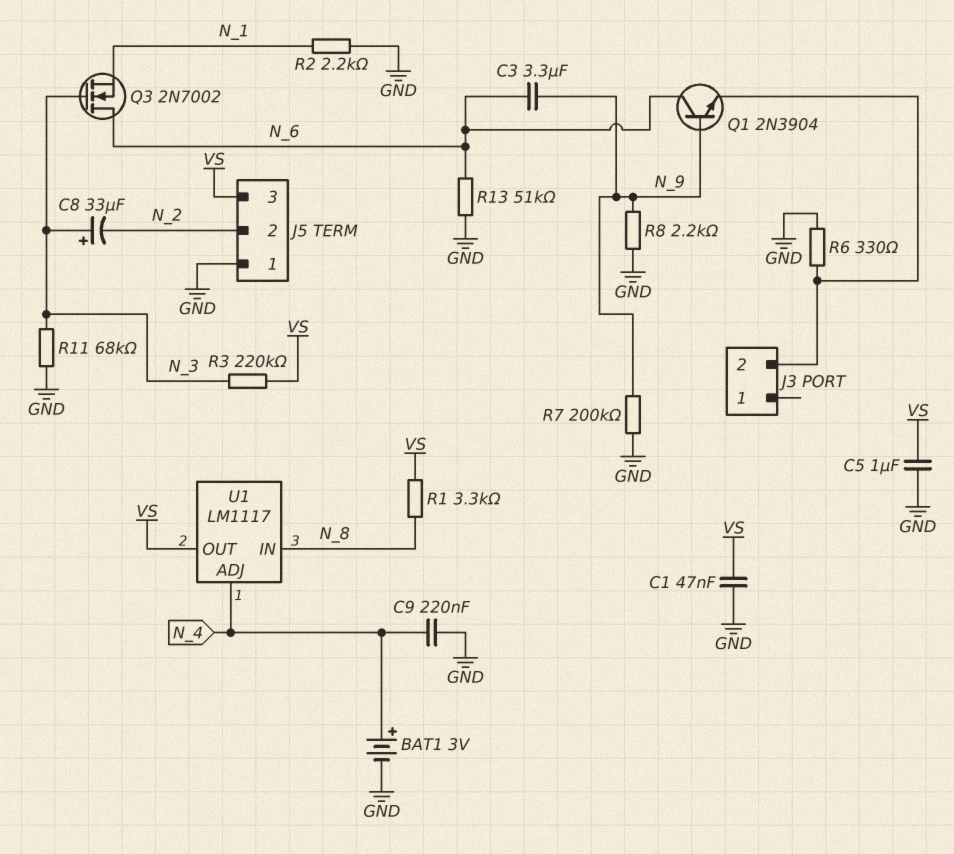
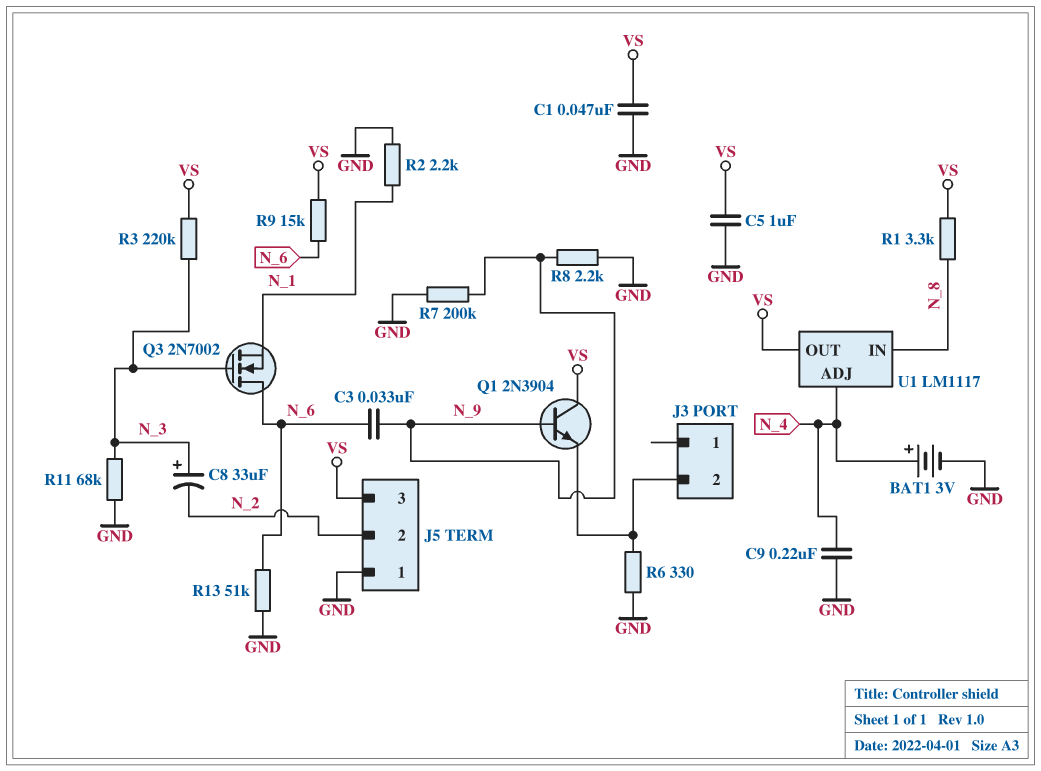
C3: 3.3uF (N_6, N_9) -> 33nF (N_6, N_9)
Q1: NPN 2N3904 (B N_9, C N_6, E J3/2) -> NPN 2N3904 (B N_9, C VS, E J3/2)
R9: none -> 15k (N_6, VS)

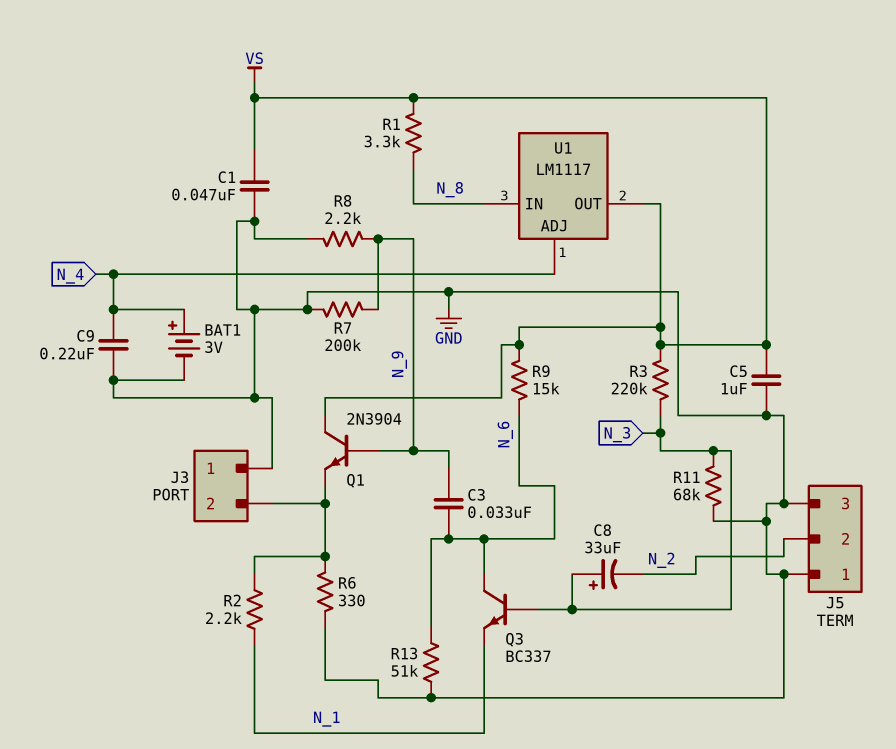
J3 pin 1: none -> GND
J5 pin 3: VS -> GND
Q3: NMOS 2N7002 (G N_3, D N_6, S N_1) -> NPN BC337 (B N_3, C N_6, E N_1)
R2: 2.2k (GND, N_1) -> 2.2k (J3/2, N_1)

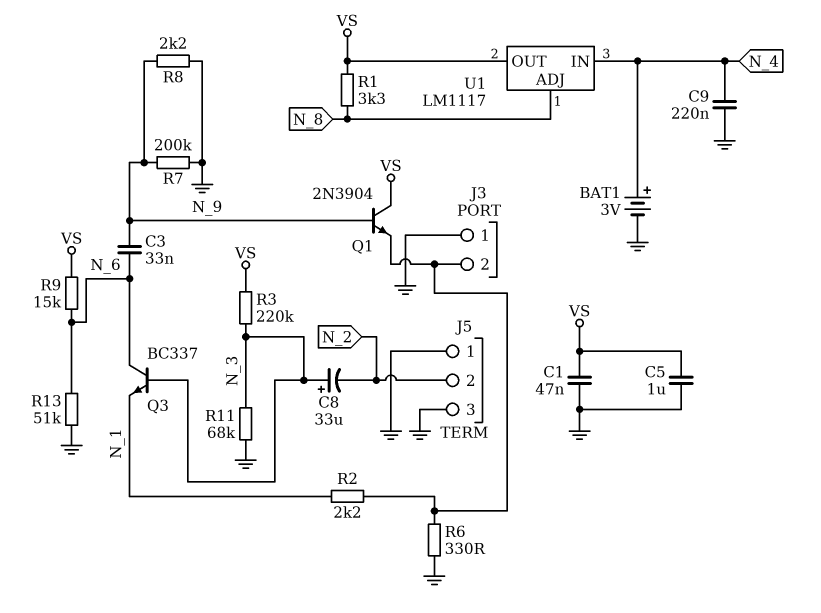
U1 pin ADJ: N_4 -> N_8
U1 pin IN: N_8 -> N_4

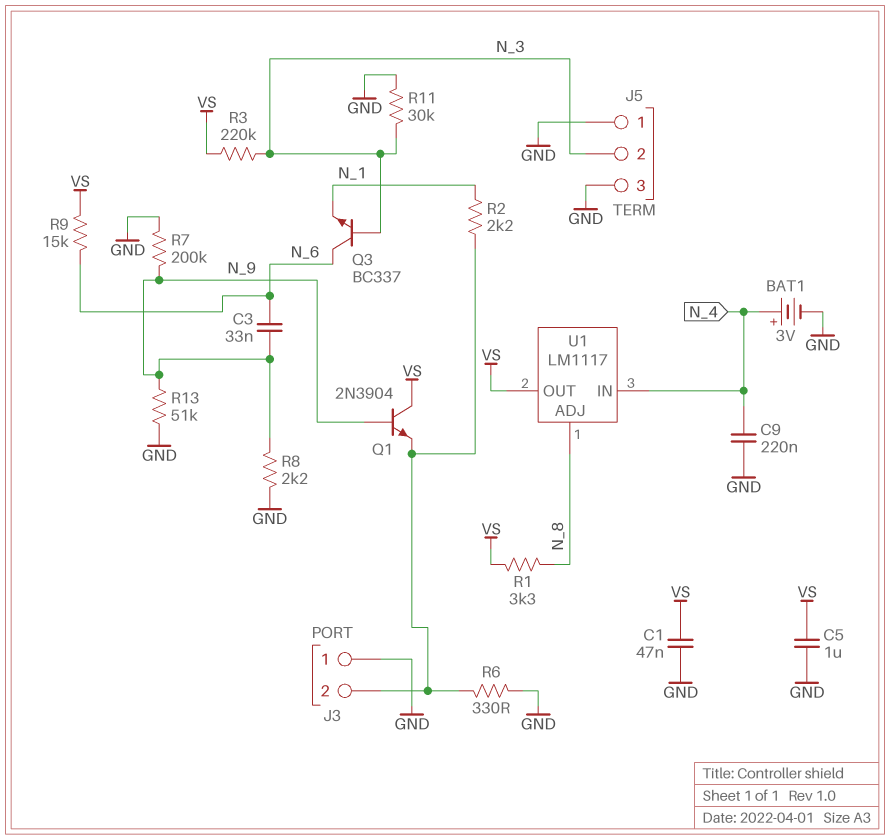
C8: 33uF (plus N_3, minus N_2) -> none
J5 pin 2: N_2 -> N_3
R11: 68k (GND, N_3) -> 30k (GND, N_3)
R13: 51k (GND, N_6) -> 51k (GND, N_9)

